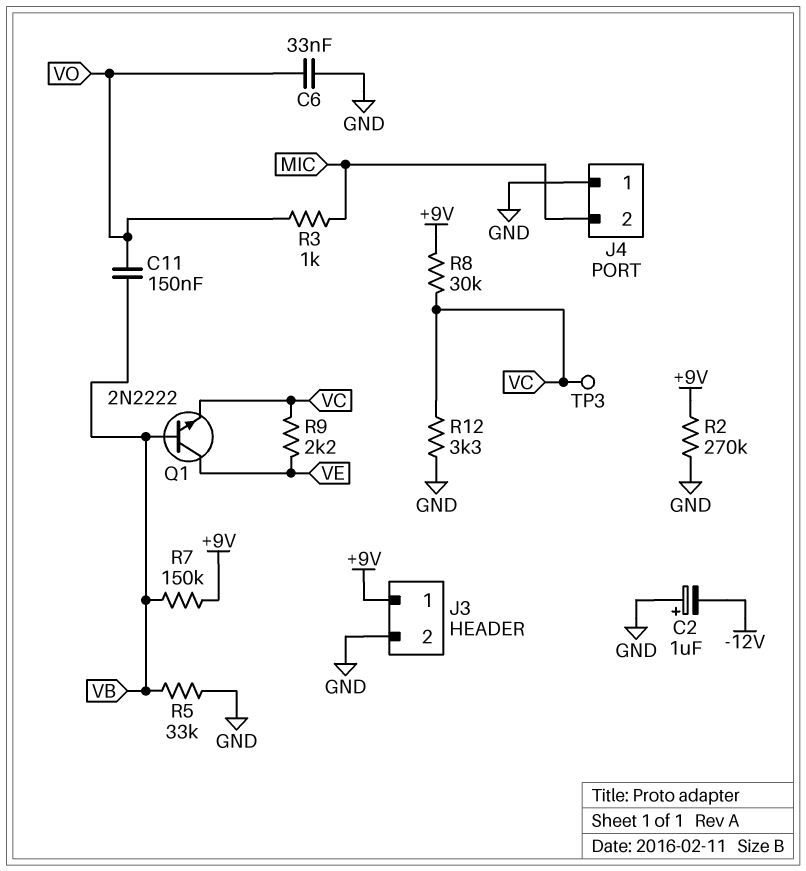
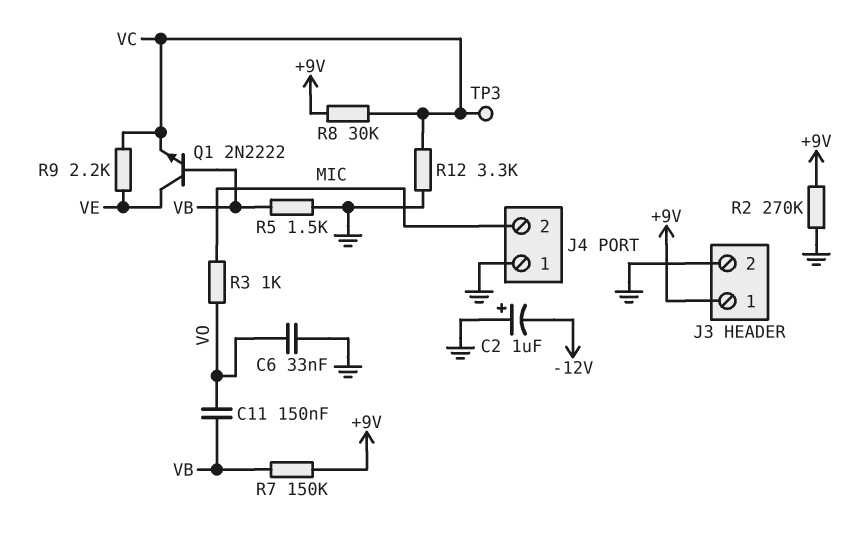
R5: 33k (GND, VB) -> 1.5k (GND, VB)

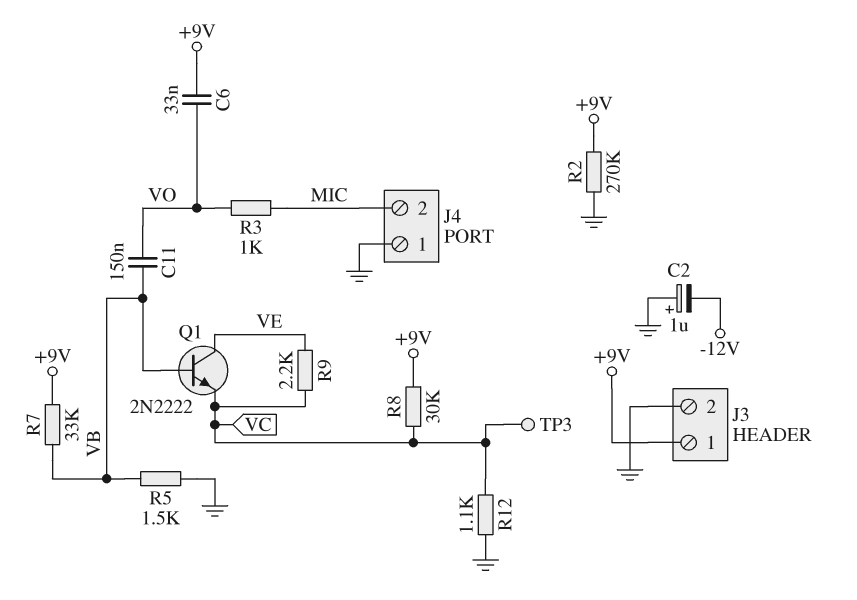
C6: 33nF (GND, VO) -> 33nF (+9V, VO)
R7: 150k (+9V, VB) -> 33k (+9V, VB)
R12: 3.3k (GND, VC) -> 1.1k (GND, VC)

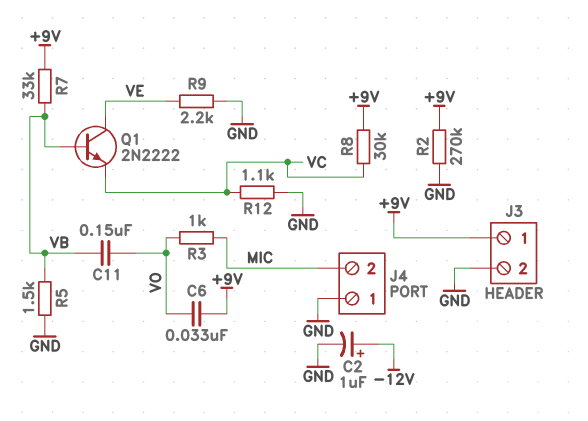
C2: 1uF (plus GND, minus -12V) -> 1uF (plus -12V, minus GND)
R9: 2.2k (VC, VE) -> 2.2k (GND, VE)
TP3: test point (VC) -> none

